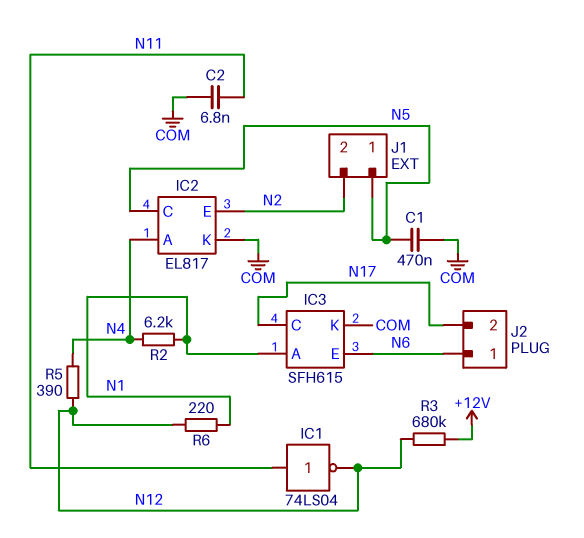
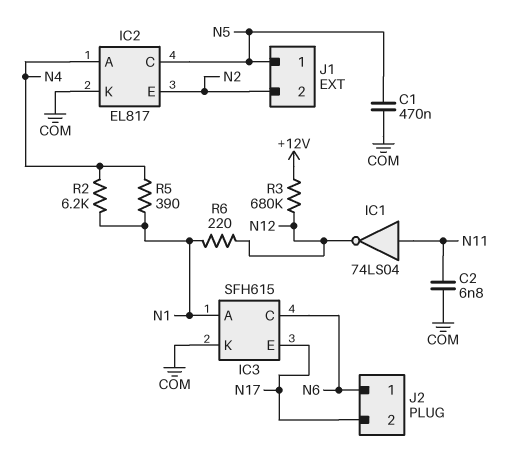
IC3 pin C: N17 -> N6
IC3 pin E: N6 -> N17
R5: 390 (N4, N12) -> 390 (N1, N4)

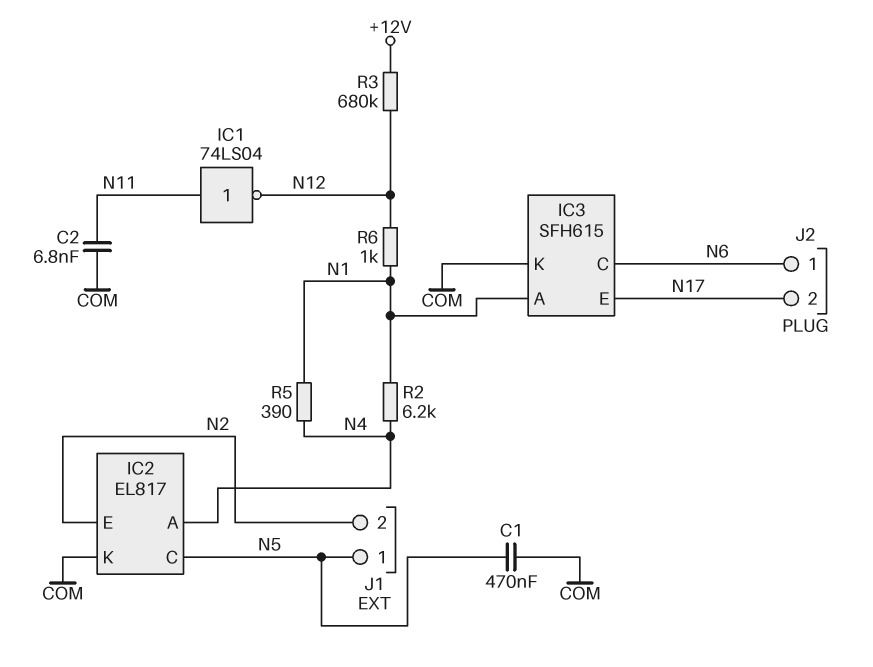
R6: 220 (N1, N12) -> 1k (N1, N12)

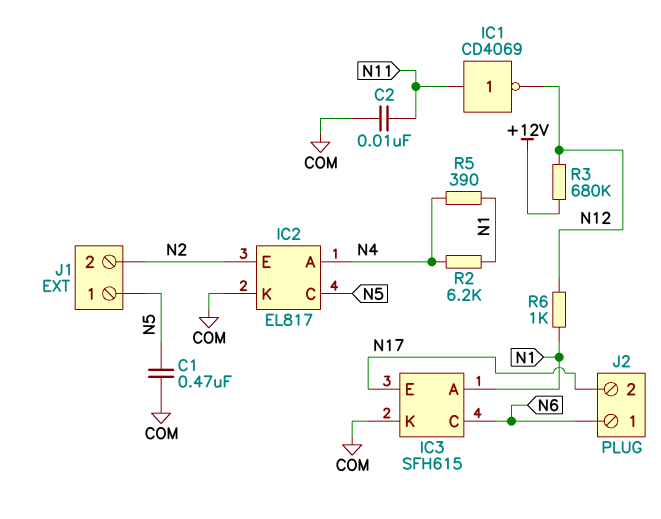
C2: 6.8nF (COM, N11) -> 10nF (COM, N11)
IC1: NOT 74LS04 (in N11, out N12) -> NOT CD4069 (in N11, out N12)

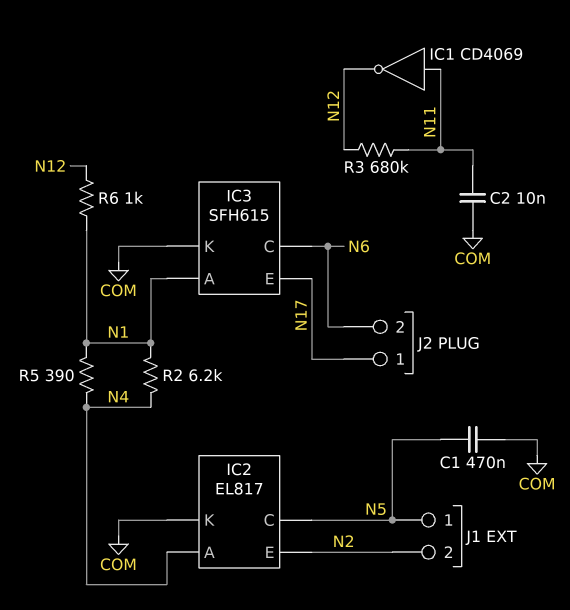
J2 pin 1: N6 -> N17
J2 pin 2: N17 -> N6
R3: 680k (+12V, N12) -> 680k (N11, N12)

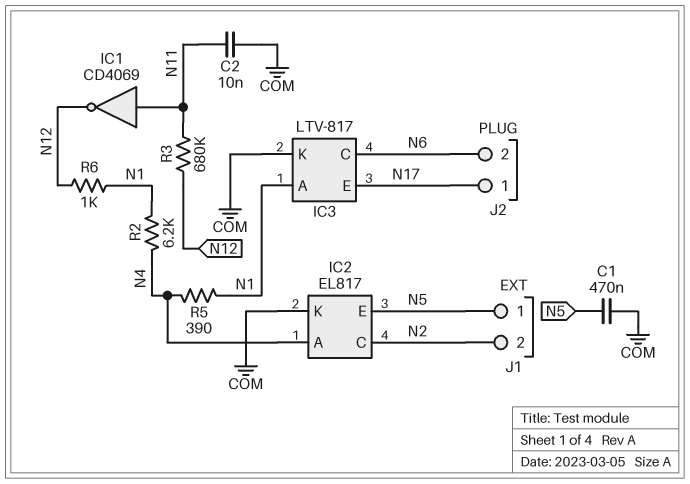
IC2 pin C: N5 -> N2
IC2 pin E: N2 -> N5
IC3: SFH615 -> LTV-817

